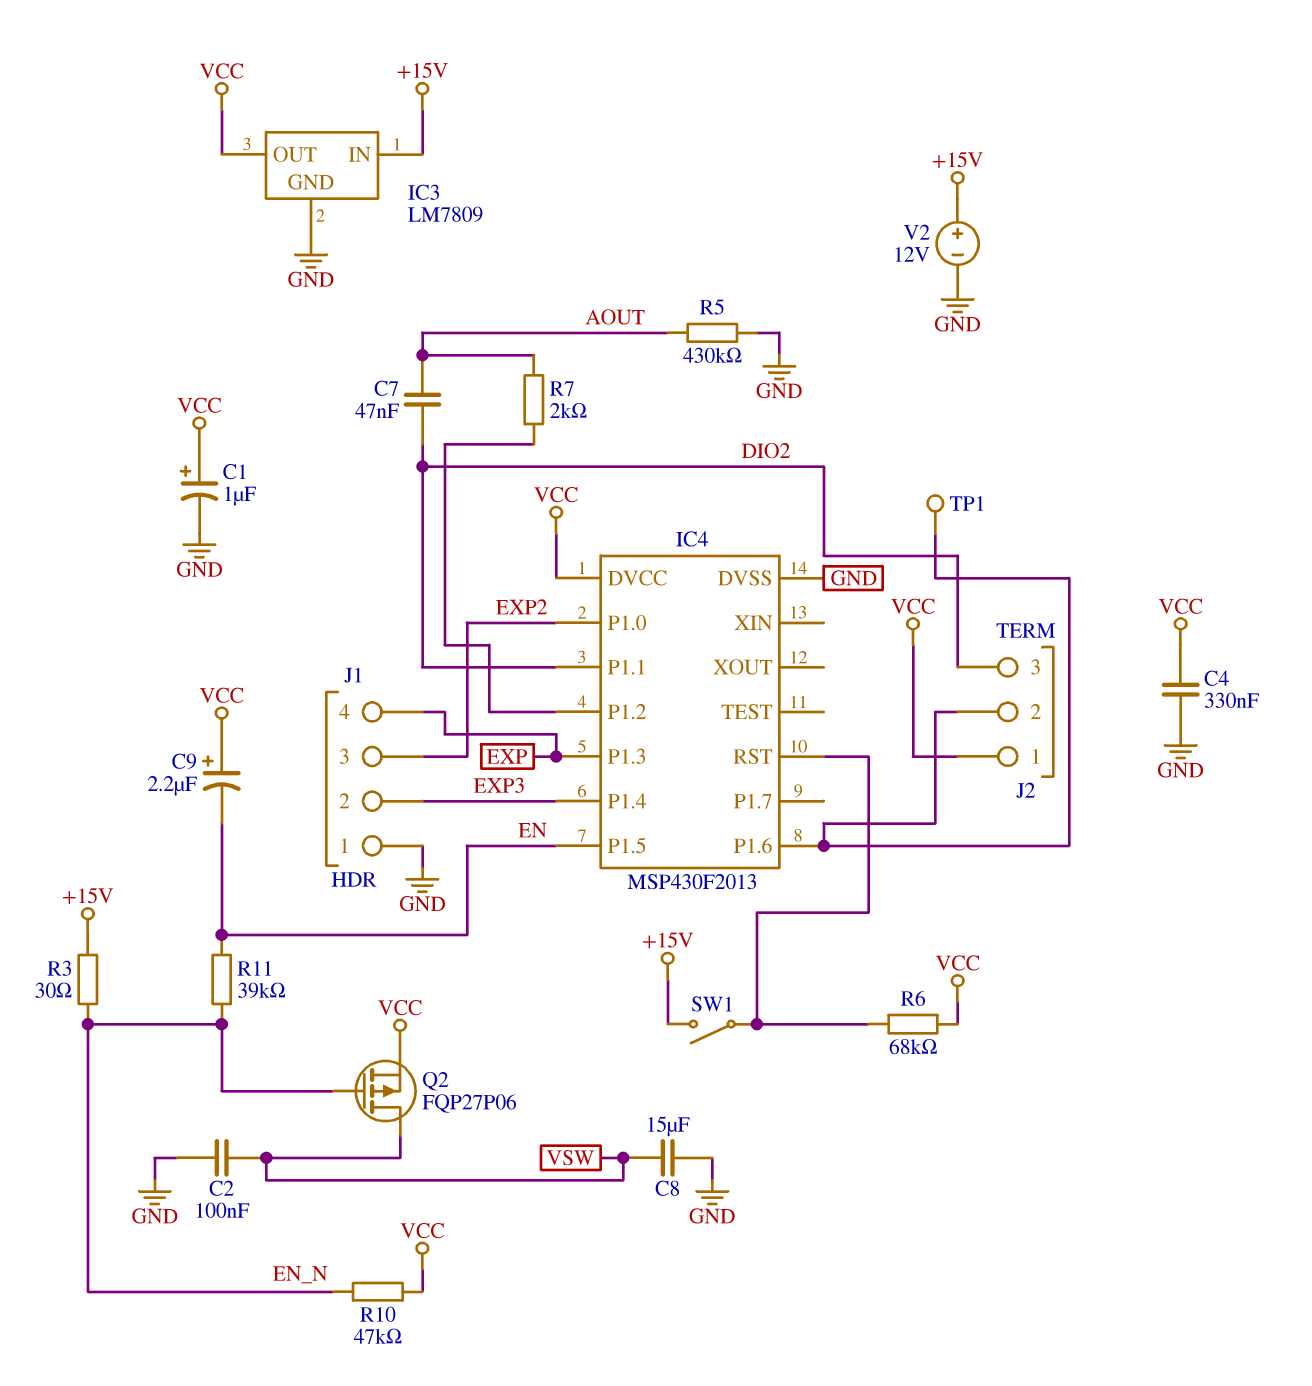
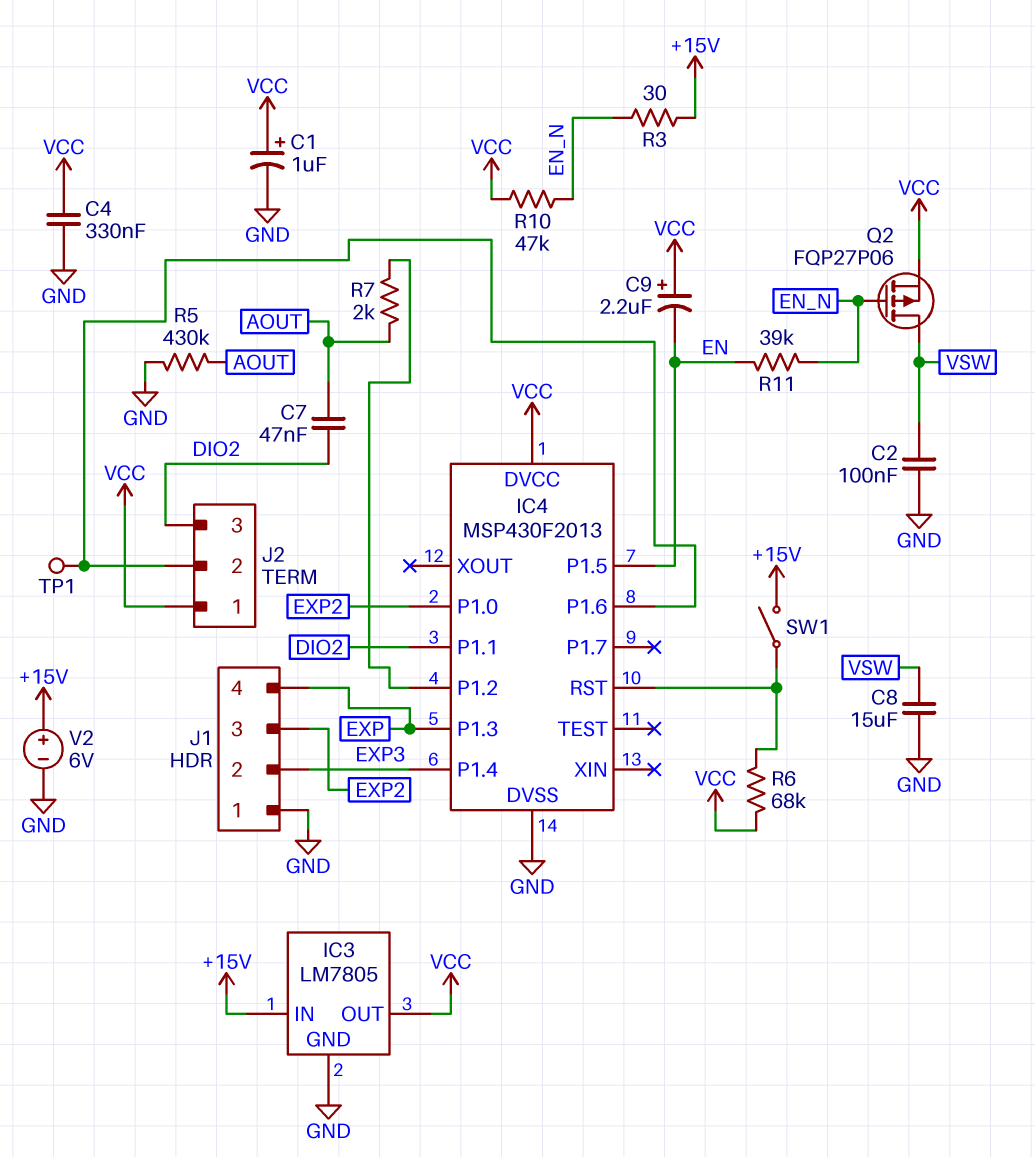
IC3: LM7809 -> LM7805
V2: 12V (plus +15V, minus GND) -> 6V (plus +15V, minus GND)

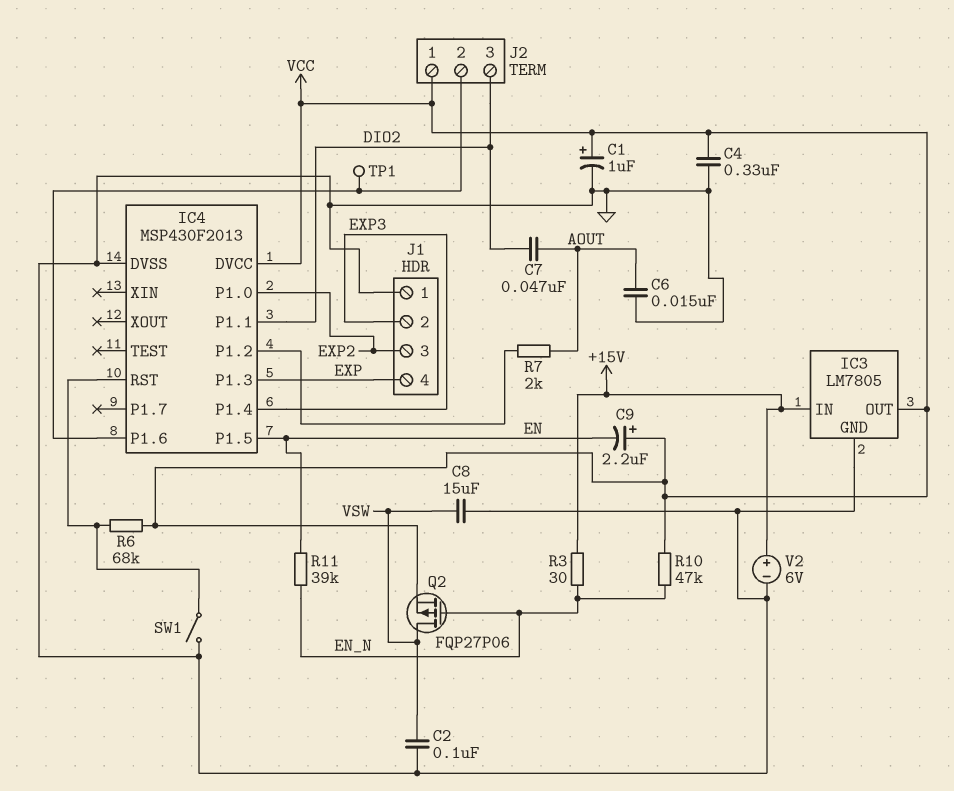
C6: none -> 15nF (AOUT, GND)
R5: 430k (AOUT, GND) -> none
SW1: switch (+15V, IC4/RST) -> switch (GND, IC4/RST)

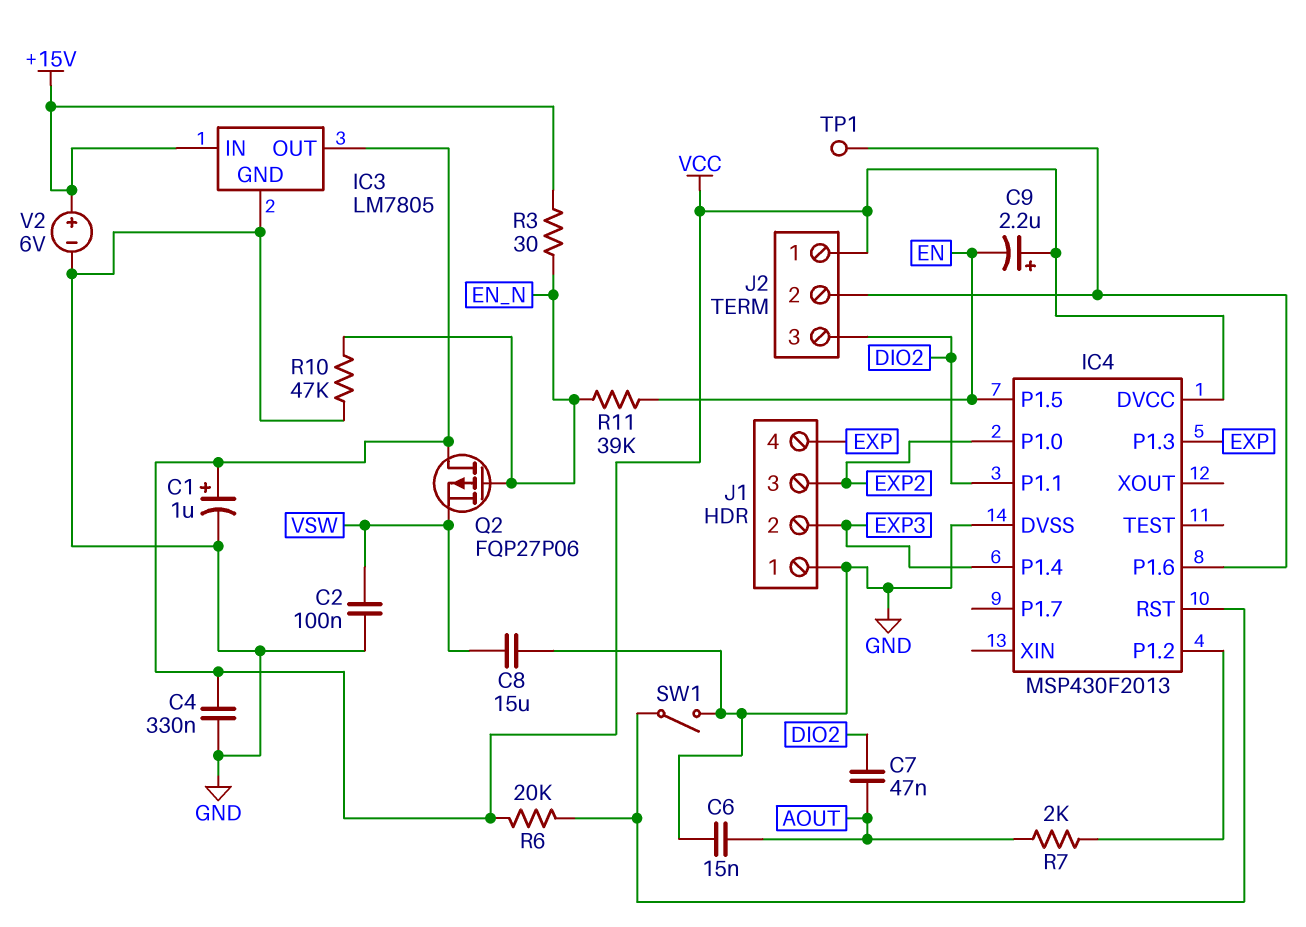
Q2: PMOS FQP27P06 (G EN_N, D VSW, S VCC) -> PMOS FQP27P06 (G EN_N, D VCC, S VSW)
R6: 68k (IC4/RST, VCC) -> 20k (IC4/RST, VCC)
R10: 47k (EN_N, VCC) -> 47k (EN_N, GND)

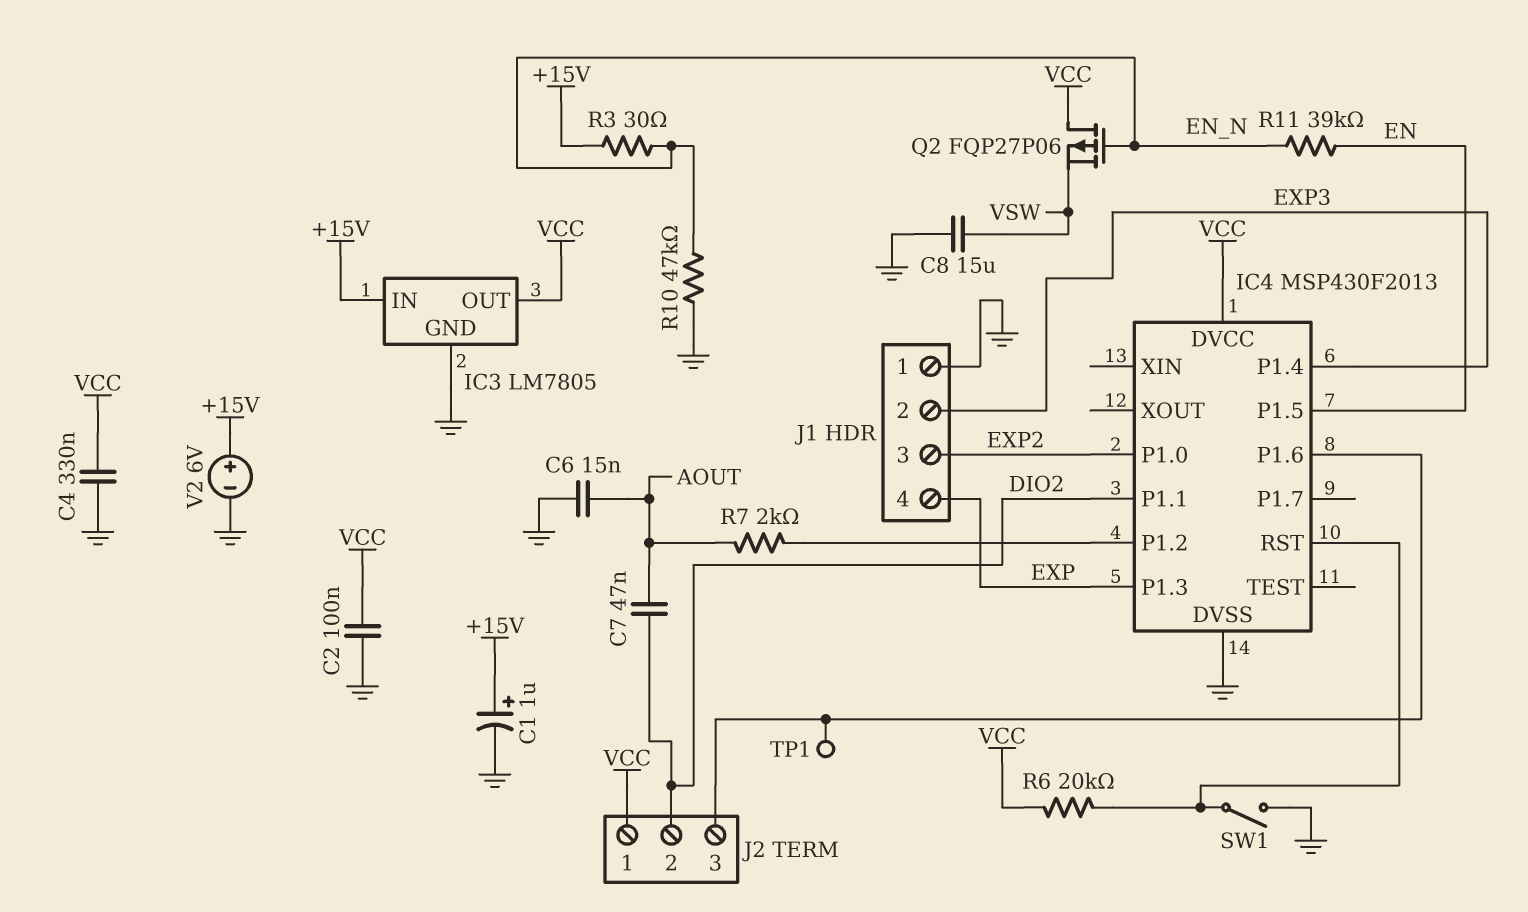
C1: 1uF (plus VCC, minus GND) -> 1uF (plus +15V, minus GND)
C2: 100nF (GND, VSW) -> 100nF (GND, VCC)
C9: 2.2uF (plus VCC, minus EN) -> none
J2 pin 2: IC4/P1.6 -> DIO2
J2 pin 3: DIO2 -> IC4/P1.6

